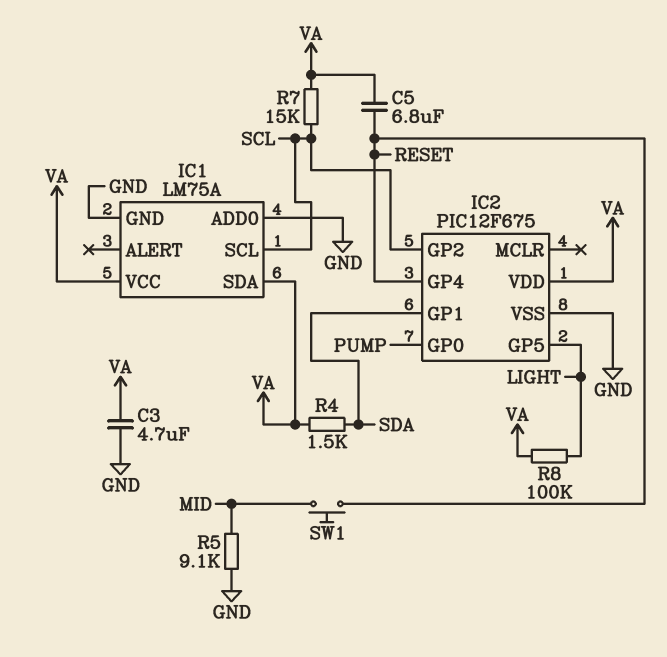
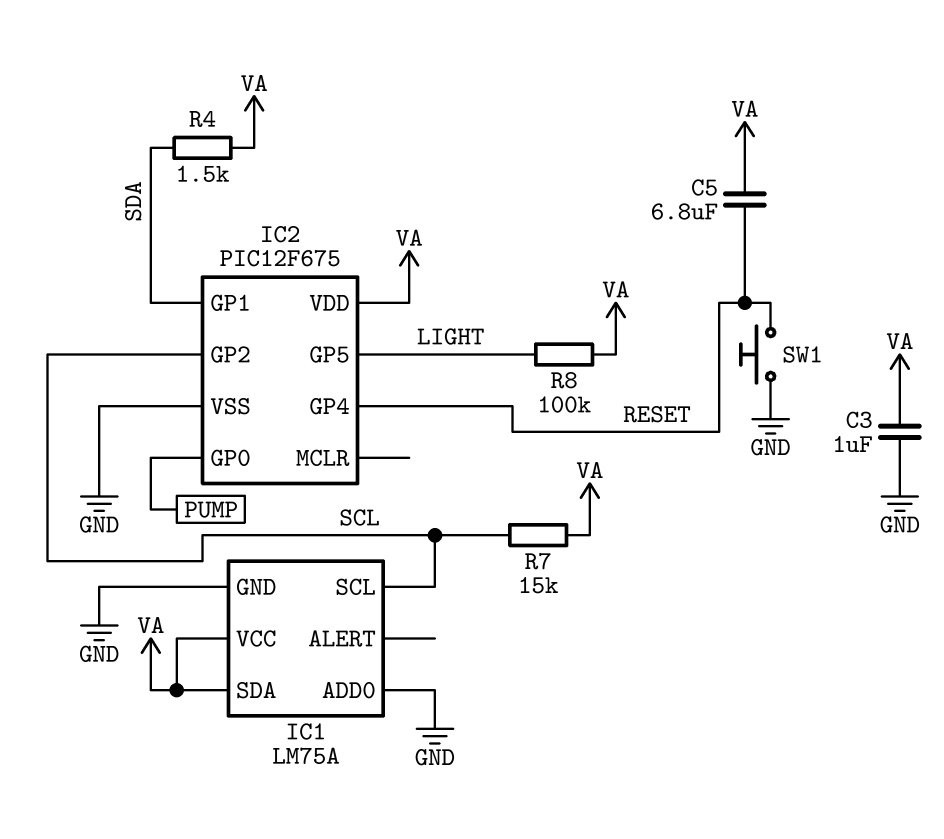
C3: 4.7uF (GND, VA) -> 1uF (GND, VA)
R5: 9.1k (GND, MID) -> none
SW1: button (MID, RESET) -> button (GND, RESET)

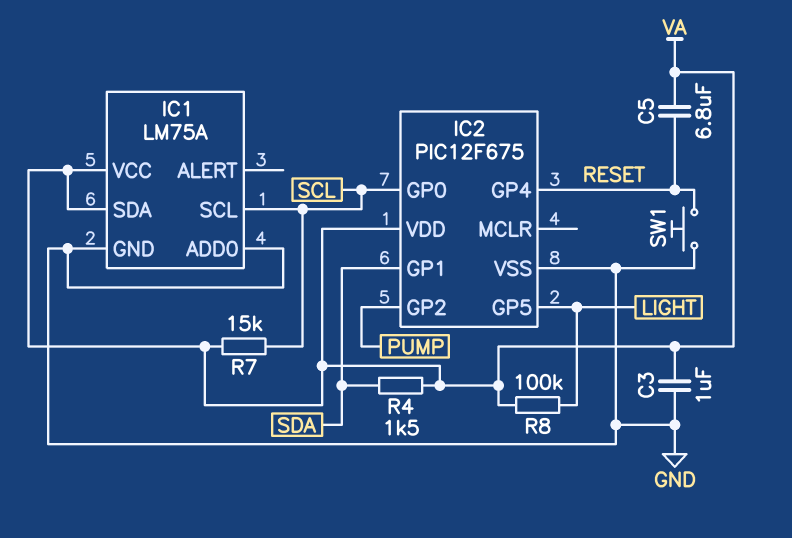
IC2 pin GP0: PUMP -> SCL
IC2 pin GP2: SCL -> PUMP

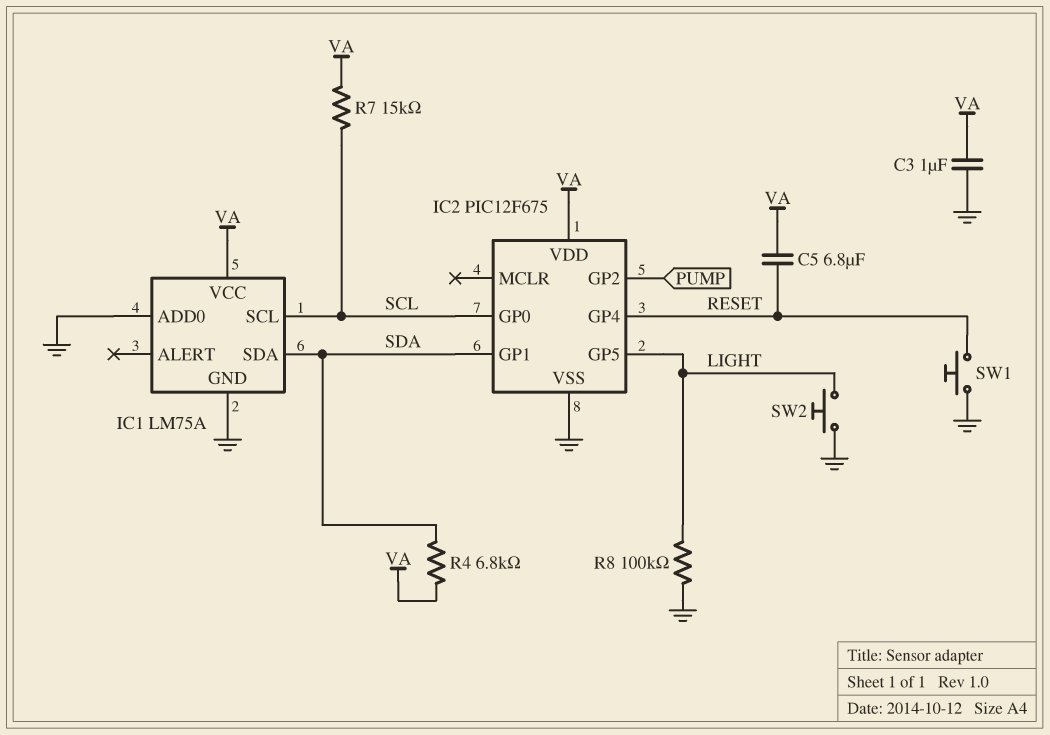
IC1 pin SDA: VA -> SDA
R4: 1.5k (SDA, VA) -> 6.8k (SDA, VA)
R8: 100k (LIGHT, VA) -> 100k (GND, LIGHT)
SW2: none -> button (GND, LIGHT)

